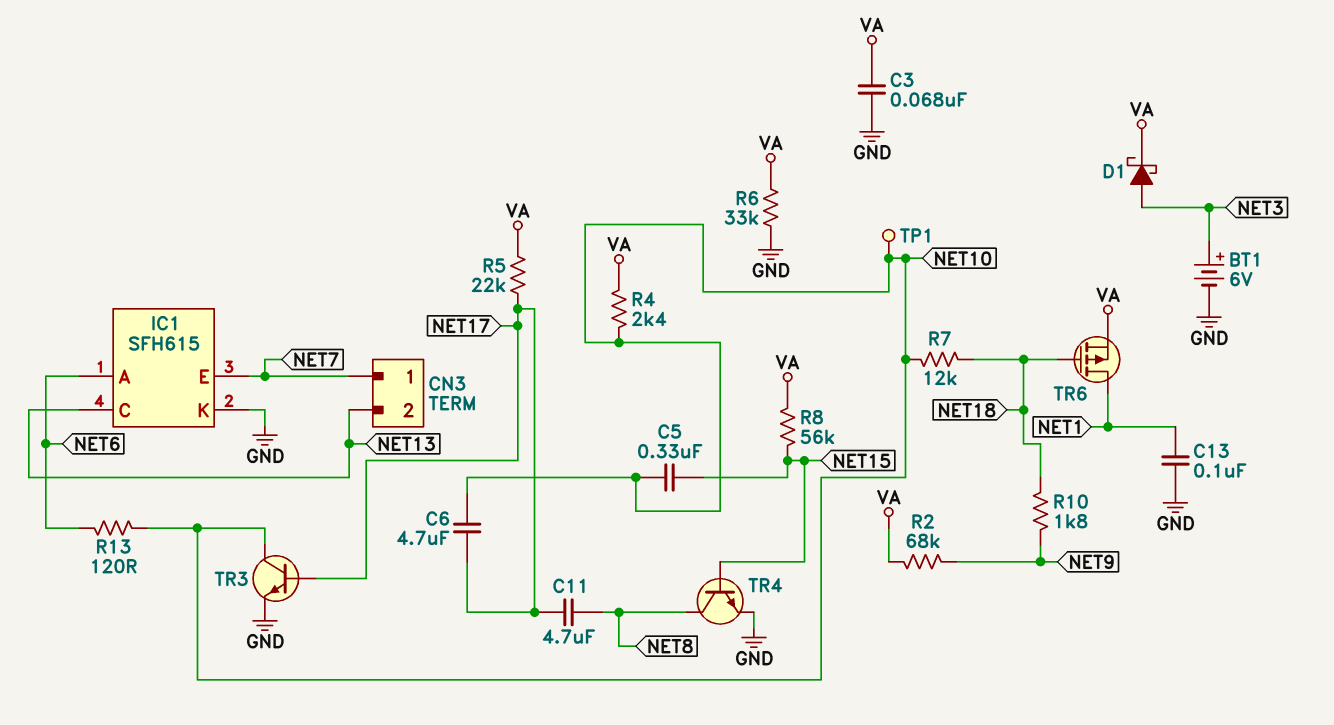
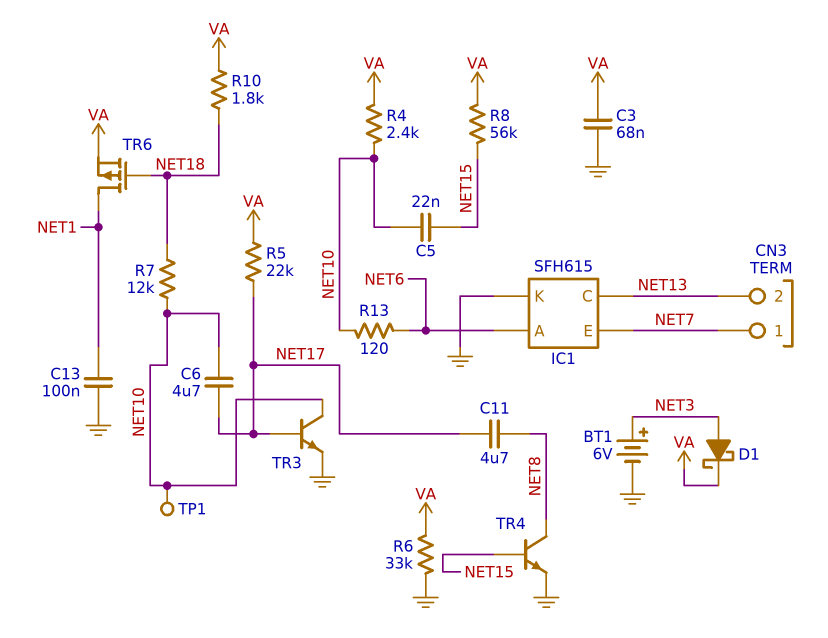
C5: 330nF (NET10, NET15) -> 22nF (NET10, NET15)
R2: 68k (NET9, VA) -> none
R10: 1.8k (NET9, NET18) -> 1.8k (NET18, VA)

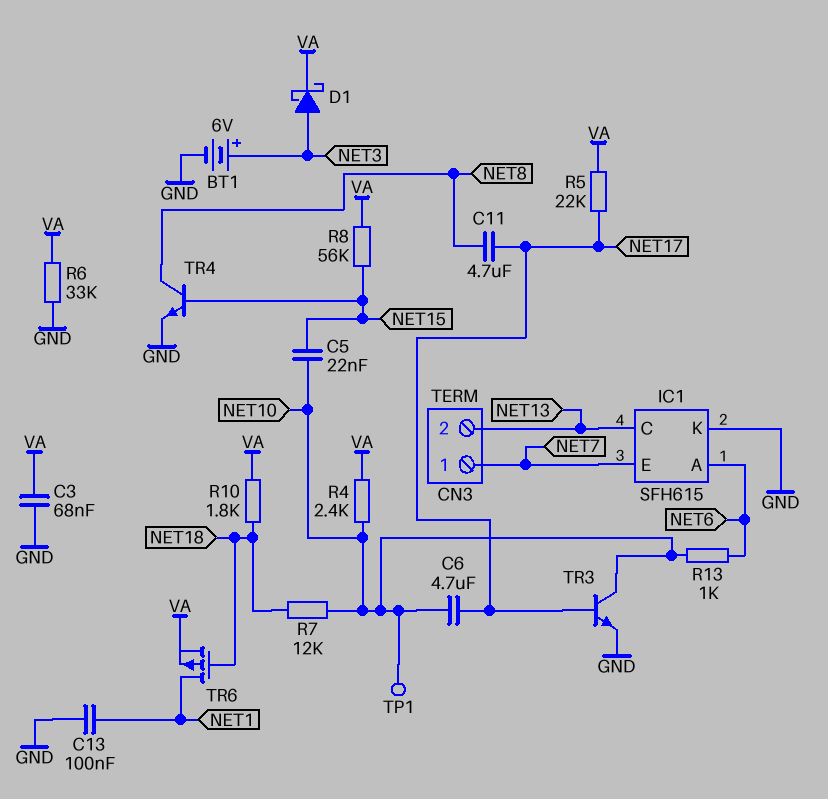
R13: 120 (NET6, NET10) -> 1k (NET6, NET10)

